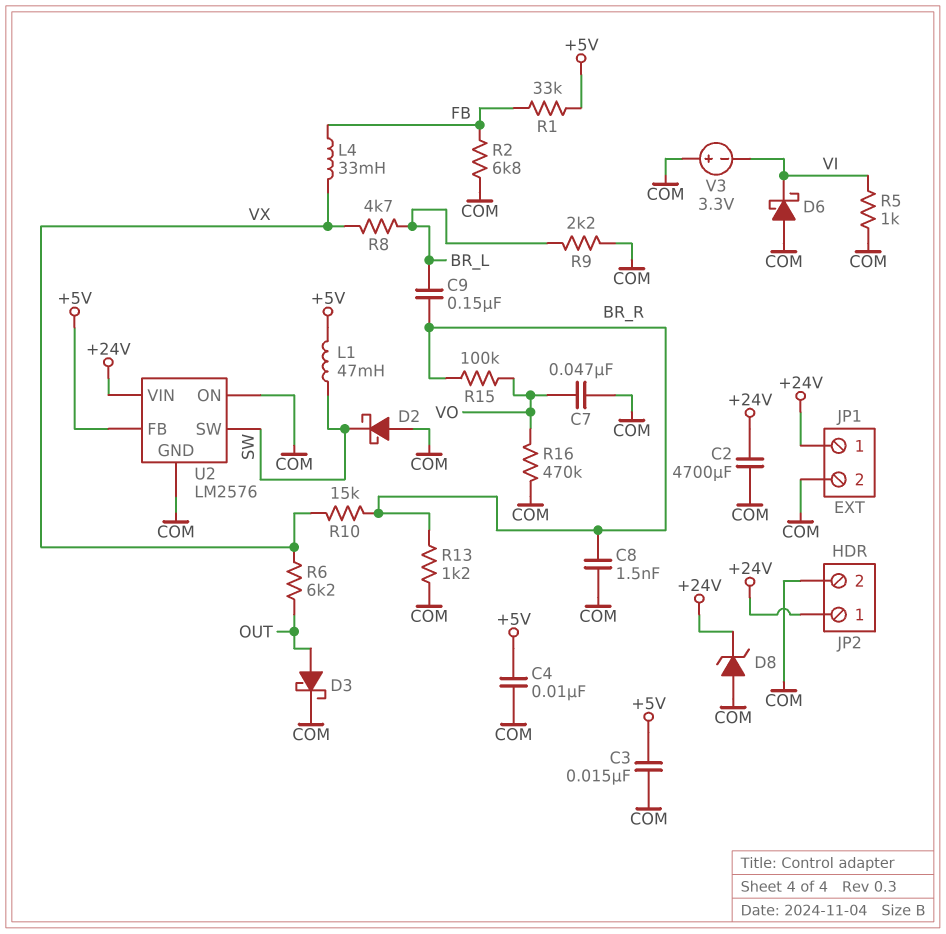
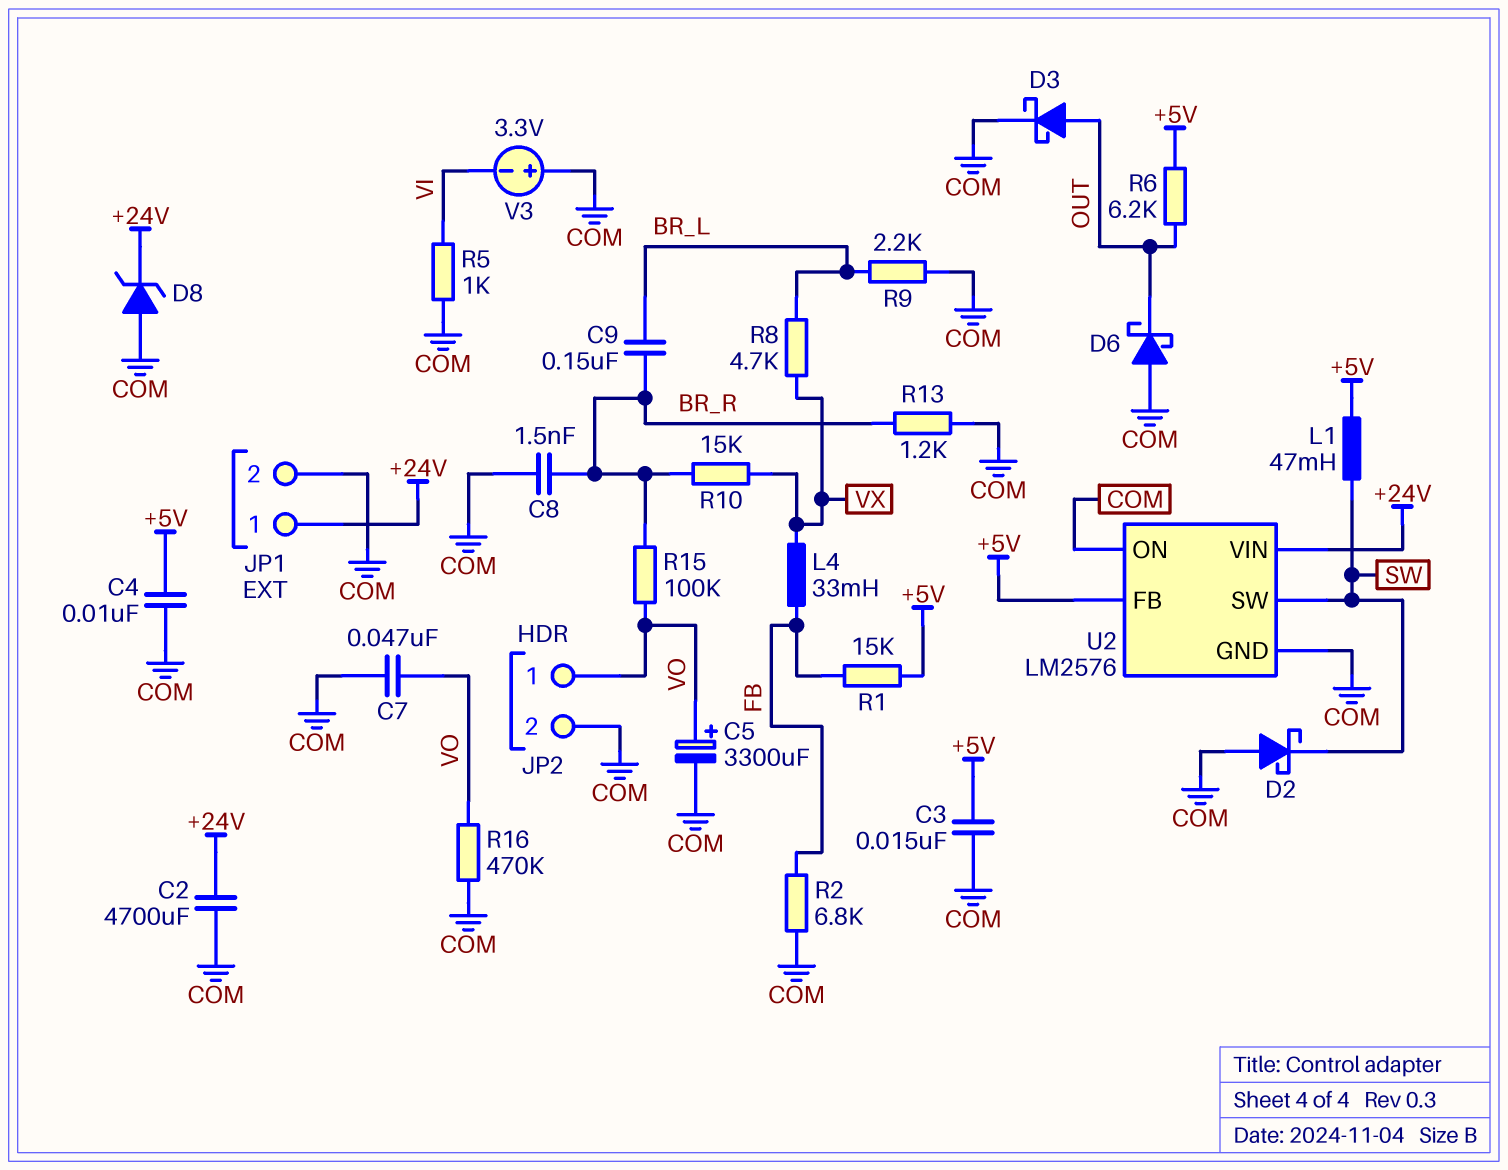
C5: none -> 3300uF (plus VO, minus COM)
D6: schottky (A COM, K VI) -> schottky (A COM, K OUT)
JP2 pin 1: +24V -> VO
R1: 33k (+5V, FB) -> 15k (+5V, FB)
R6: 6.2k (OUT, VX) -> 6.2k (+5V, OUT)

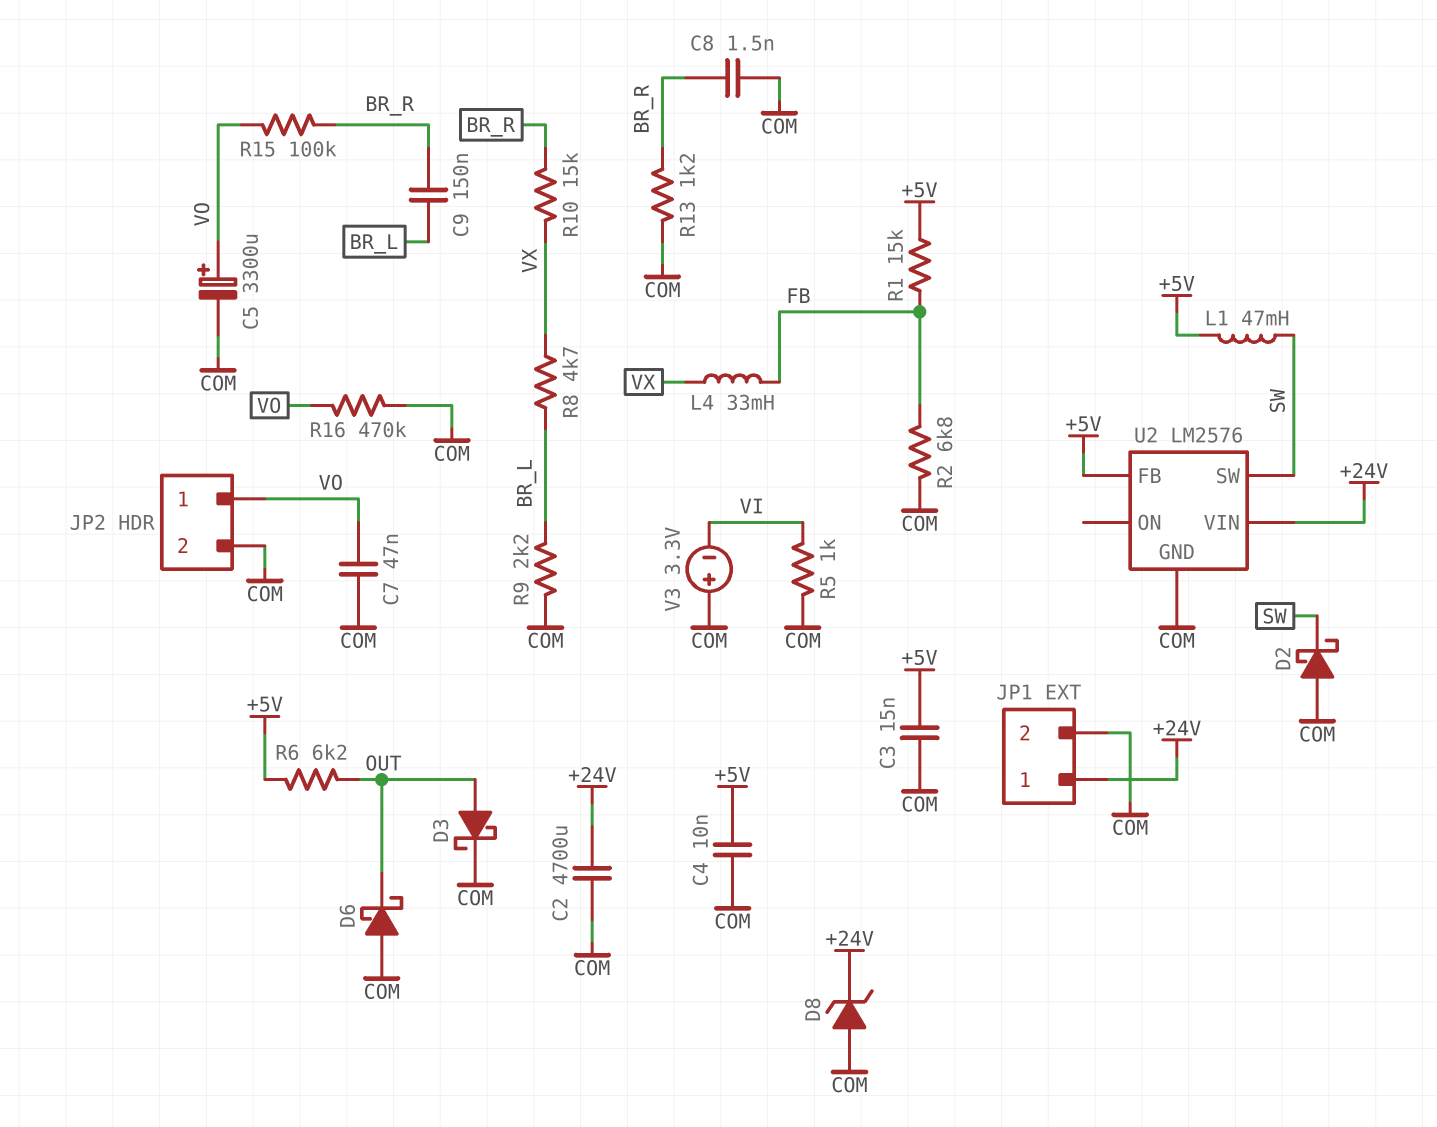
U2 pin ON: COM -> none

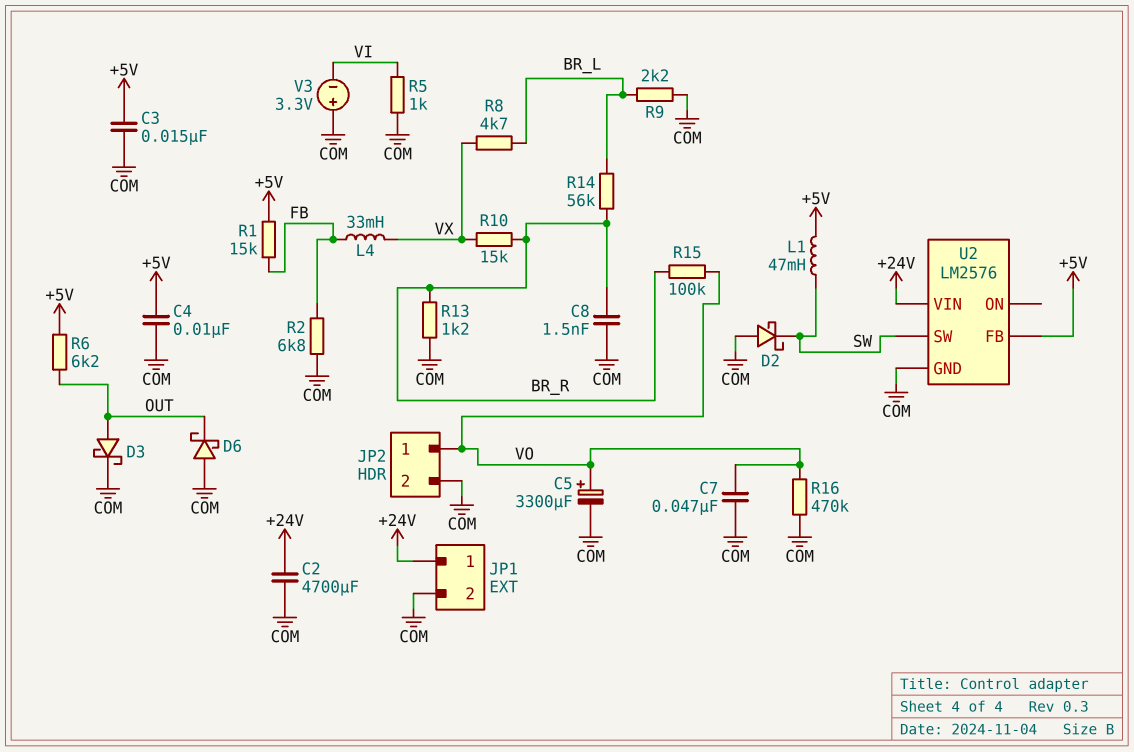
C9: 150nF (BR_L, BR_R) -> none
D8: zener (A COM, K +24V) -> none
R14: none -> 56k (BR_L, BR_R)

